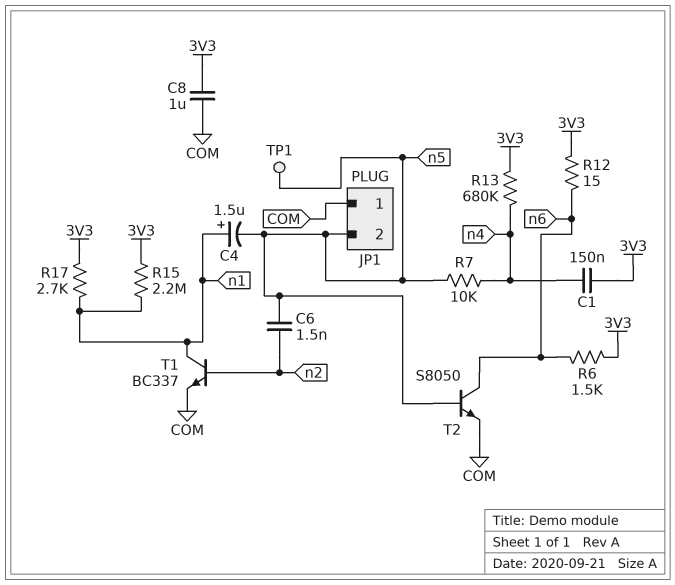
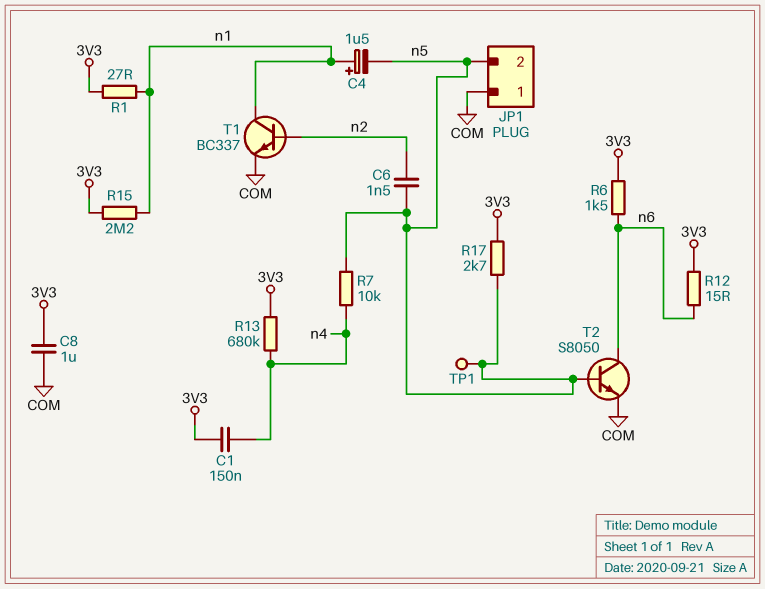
R1: none -> 27 (3V3, n1)
R17: 2.7k (3V3, n1) -> 2.7k (3V3, n5)

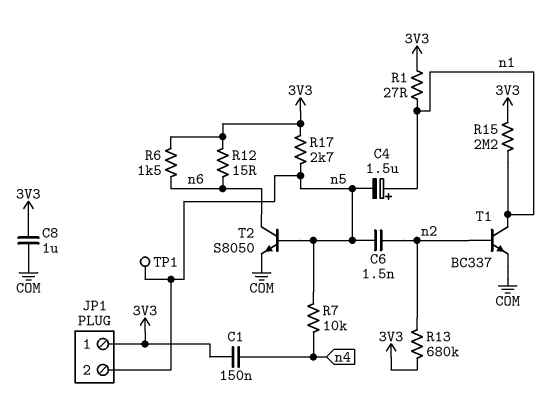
JP1 pin 1: COM -> 3V3
R13: 680k (3V3, n4) -> 680k (3V3, n2)

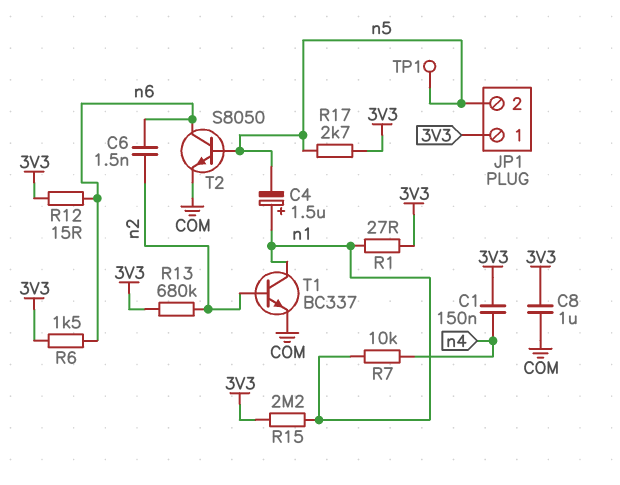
C6: 1.5nF (n2, n5) -> 1.5nF (n2, n6)
R7: 10k (n4, n5) -> 10k (n1, n4)

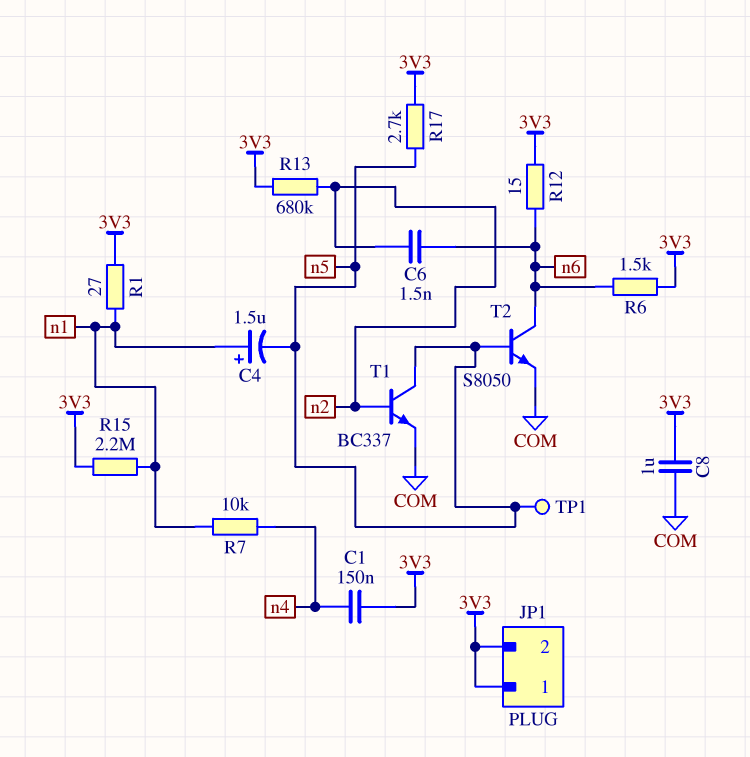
JP1 pin 2: n5 -> 3V3
T1: NPN BC337 (B n2, C n1, E COM) -> NPN BC337 (B n2, C n5, E COM)

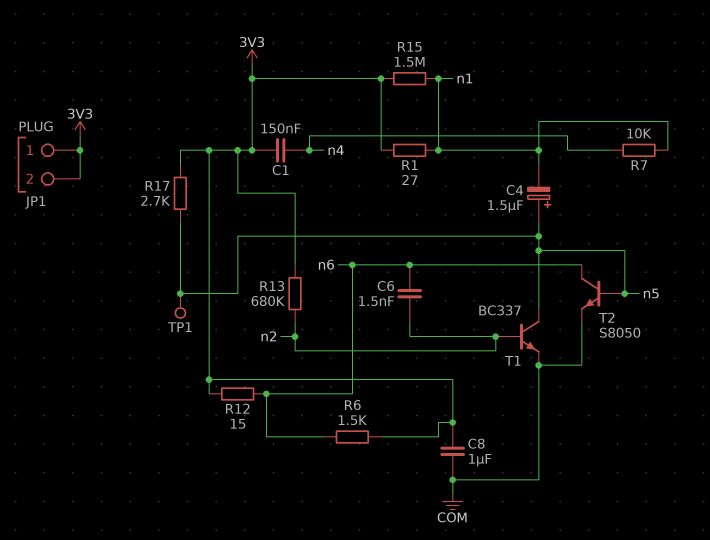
C4: 1.5uF (plus n1, minus n5) -> 1.5uF (plus n5, minus n1)
R15: 2.2M (3V3, n1) -> 1.5M (3V3, n1)

